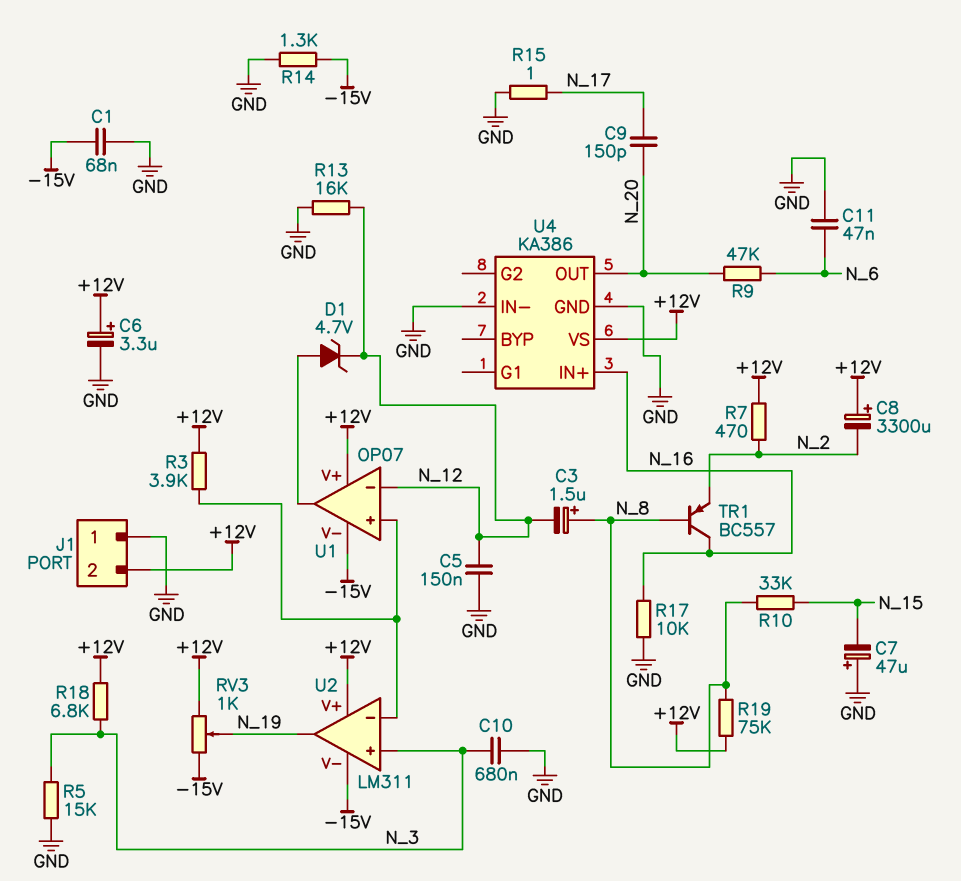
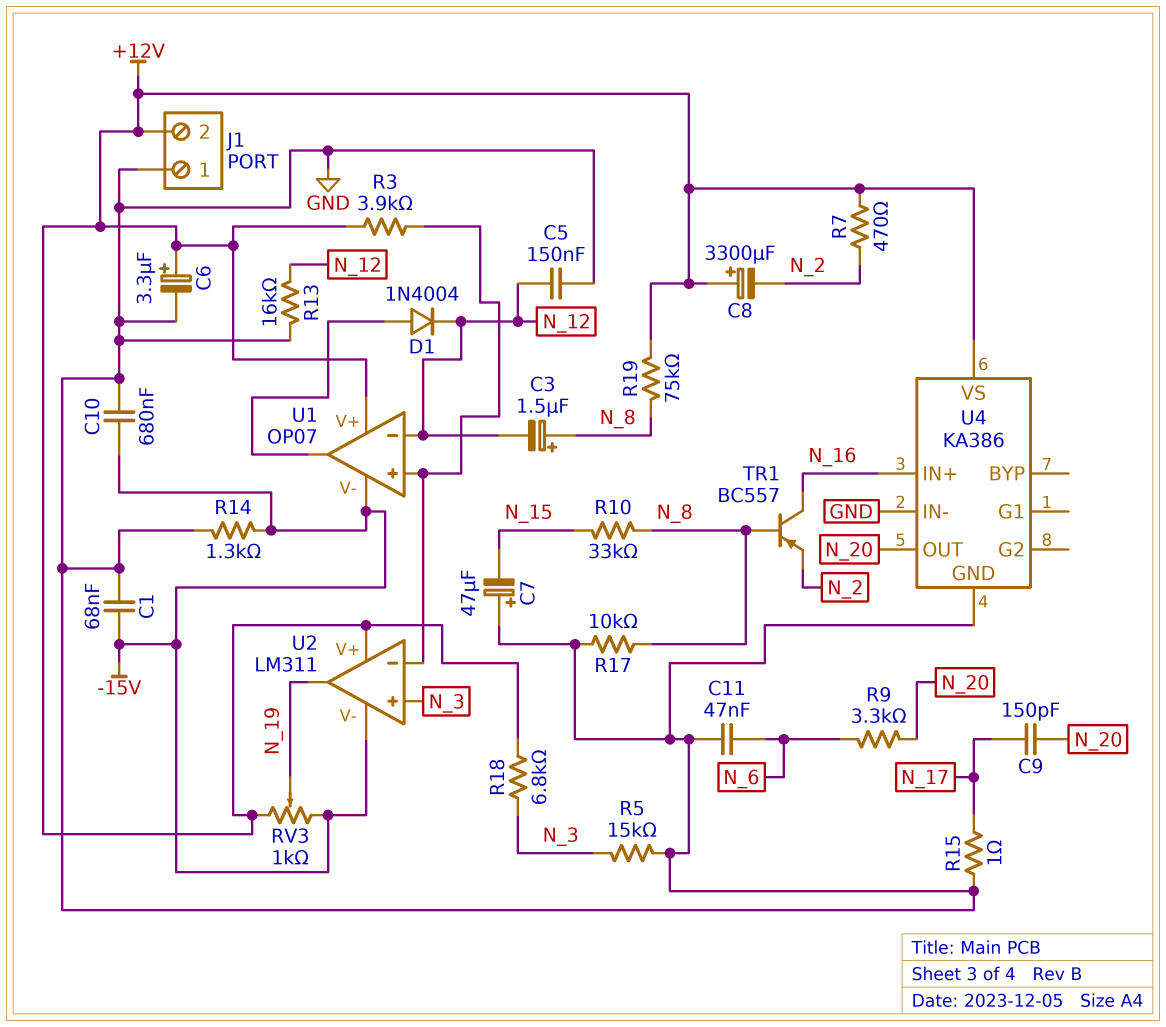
C10: 680nF (GND, N_3) -> 680nF (-15V, GND)
D1: zener 4.7V (A U1/out, K N_12) -> diode 1N4004 (A U1/out, K N_12)
R9: 47k (N_6, N_20) -> 3.3k (N_6, N_20)
R17: 10k (GND, N_16) -> 10k (GND, N_8)

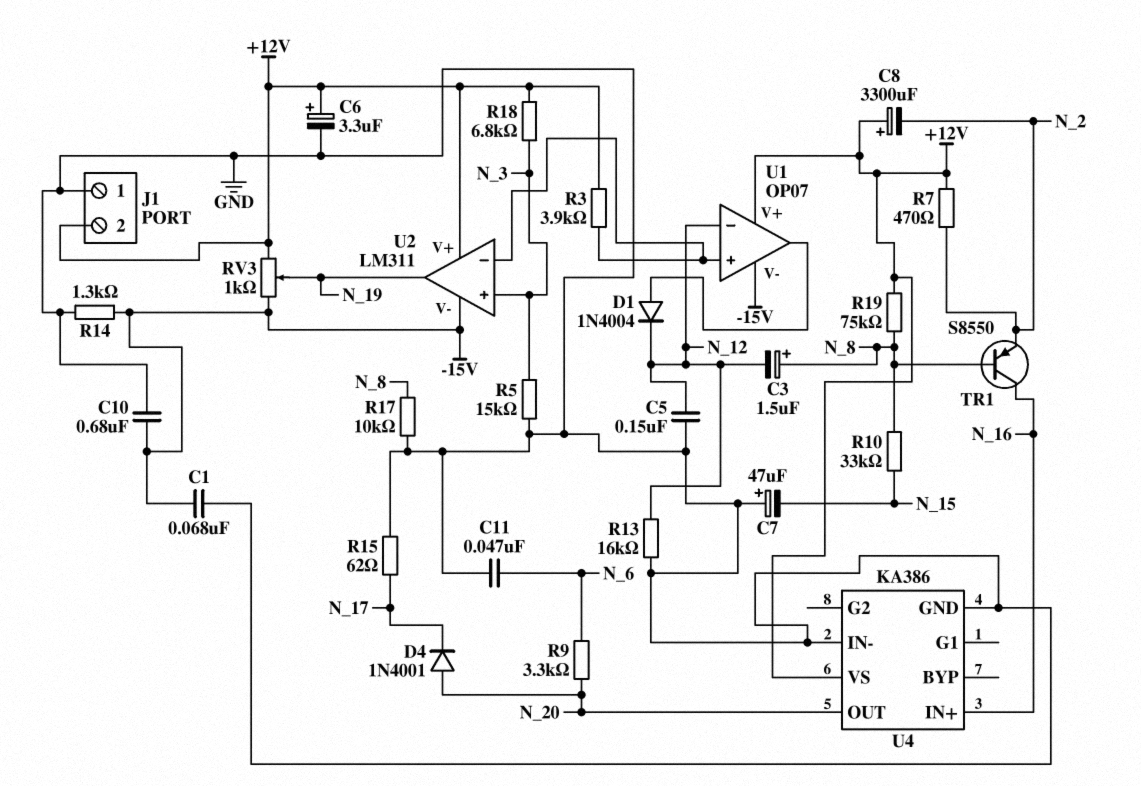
C9: 150pF (N_17, N_20) -> none
D4: none -> diode 1N4001 (A N_20, K N_17)
R15: 1 (GND, N_17) -> 62 (GND, N_17)
TR1: PNP BC557 (B N_8, C N_16, E N_2) -> PNP S8550 (B N_8, C N_16, E N_2)

